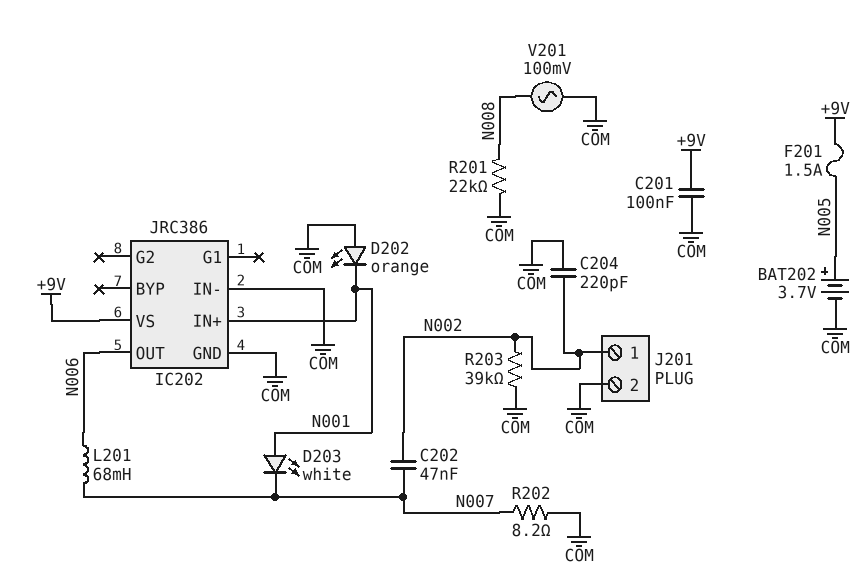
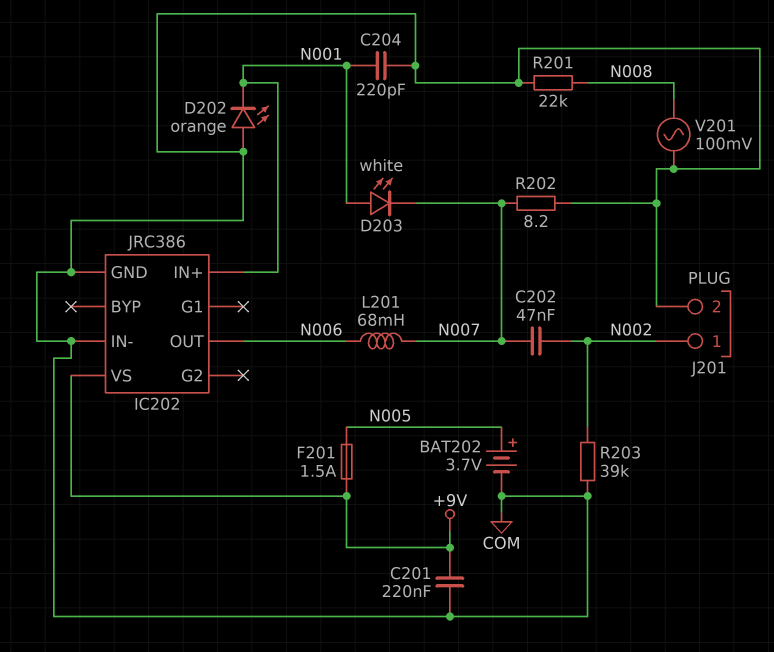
C201: 100nF (+9V, COM) -> 220nF (+9V, COM)
C204: 220pF (COM, N002) -> 220pF (COM, N001)

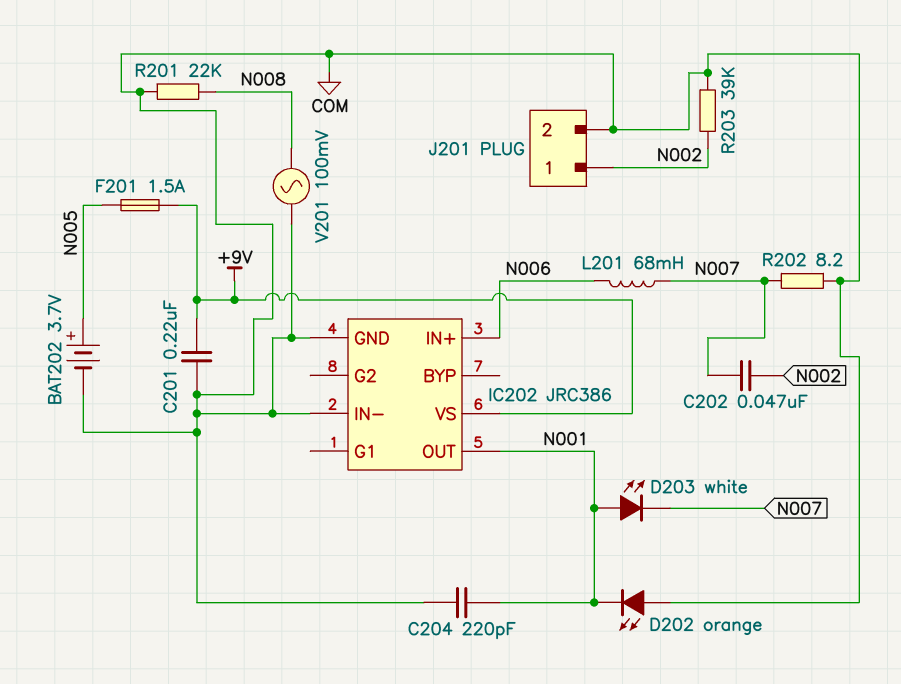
IC202 pin IN+: N001 -> N006
IC202 pin OUT: N006 -> N001

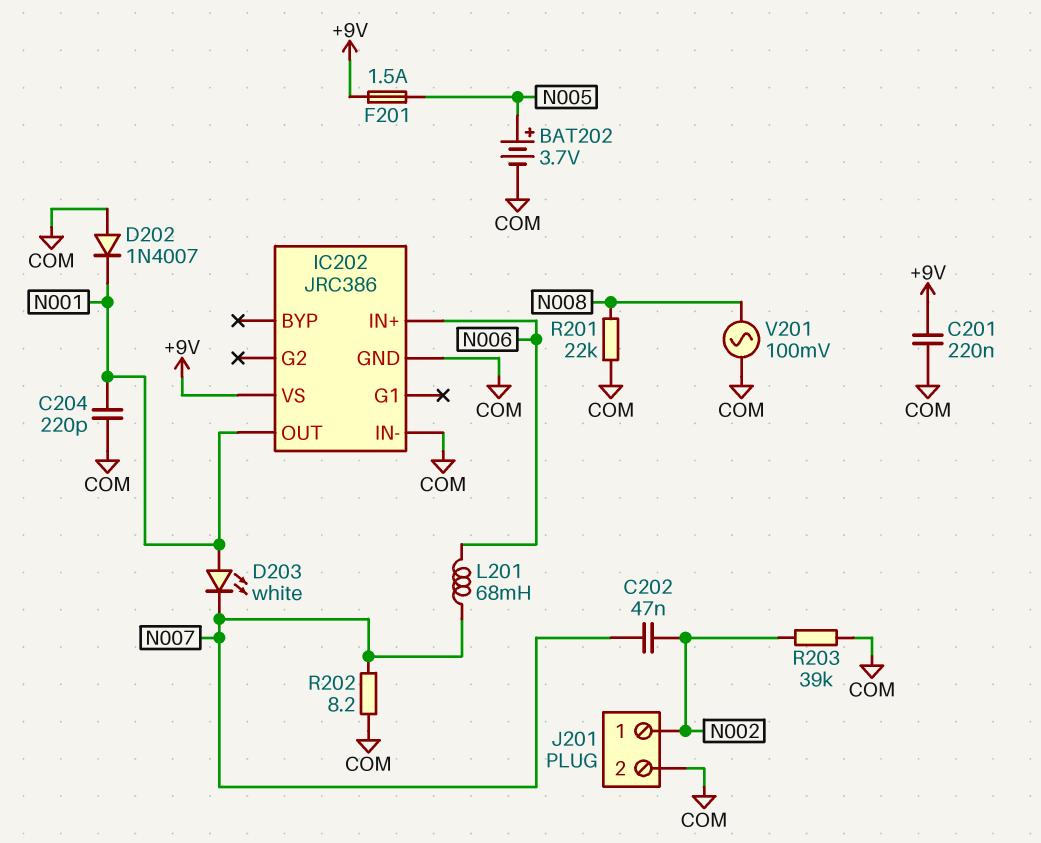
D202: LED orange (A COM, K N001) -> diode 1N4007 (A COM, K N001)

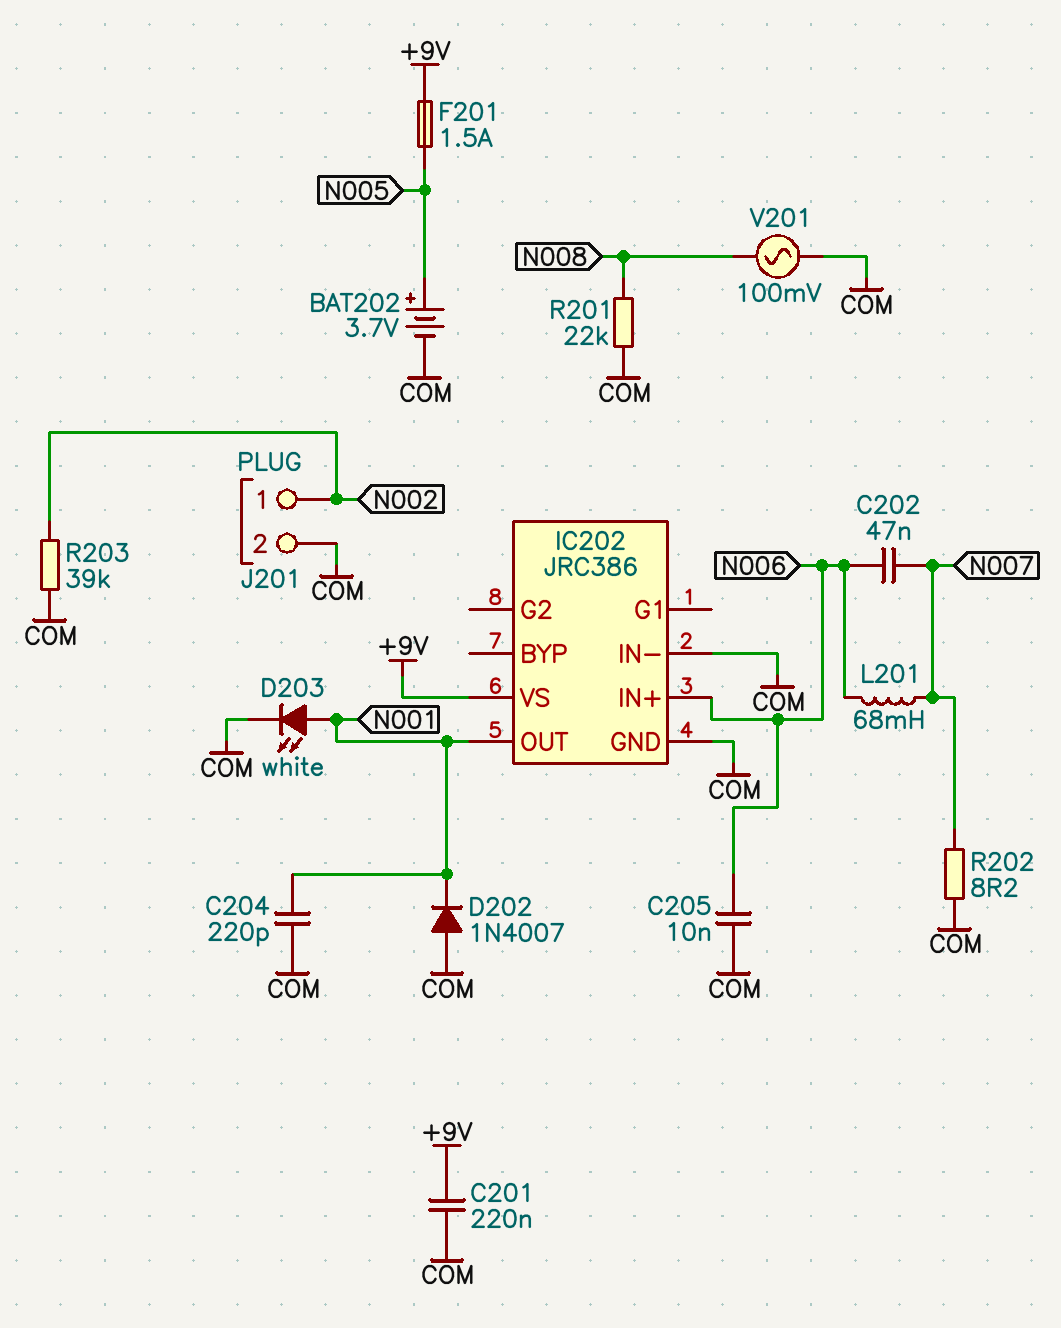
C202: 47nF (N002, N007) -> 47nF (N006, N007)
C205: none -> 10nF (COM, N006)
D203: LED white (A N001, K N007) -> LED white (A N001, K COM)

